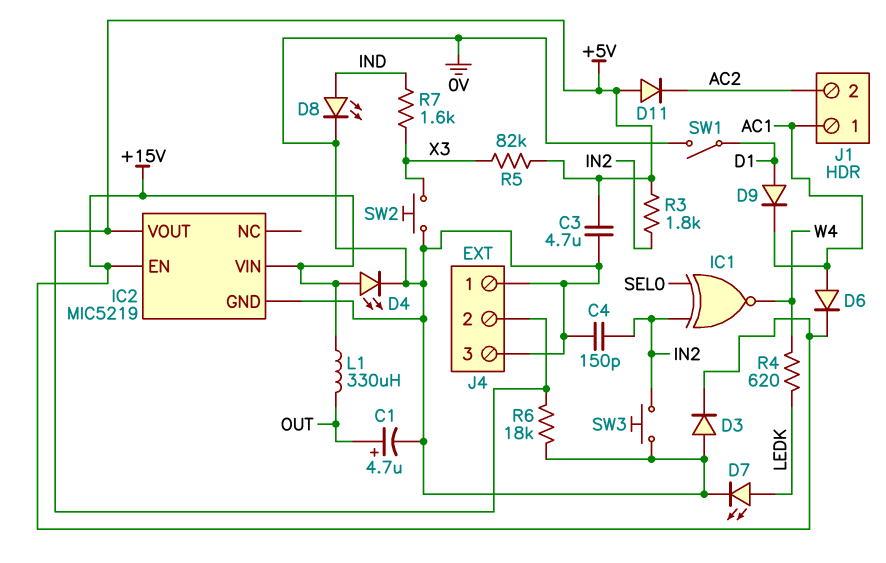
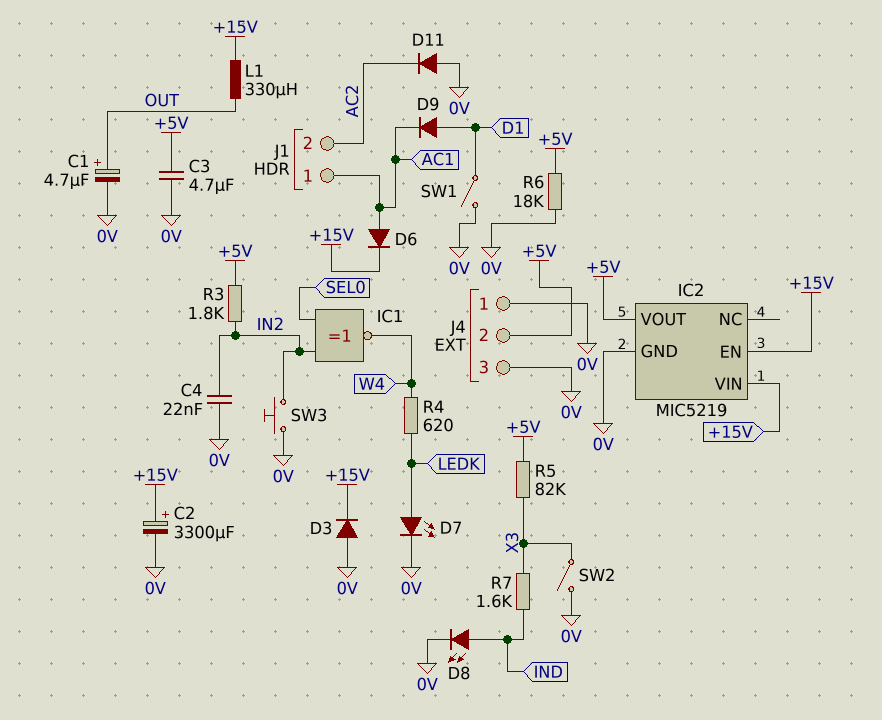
C2: none -> 3300uF (plus +15V, minus 0V)
C4: 150pF (0V, IN2) -> 22nF (0V, IN2)
D4: LED (A +15V, K 0V) -> none
D11: diode (A +5V, K AC2) -> diode (A 0V, K AC2)
SW2: button (0V, X3) -> switch (0V, X3)

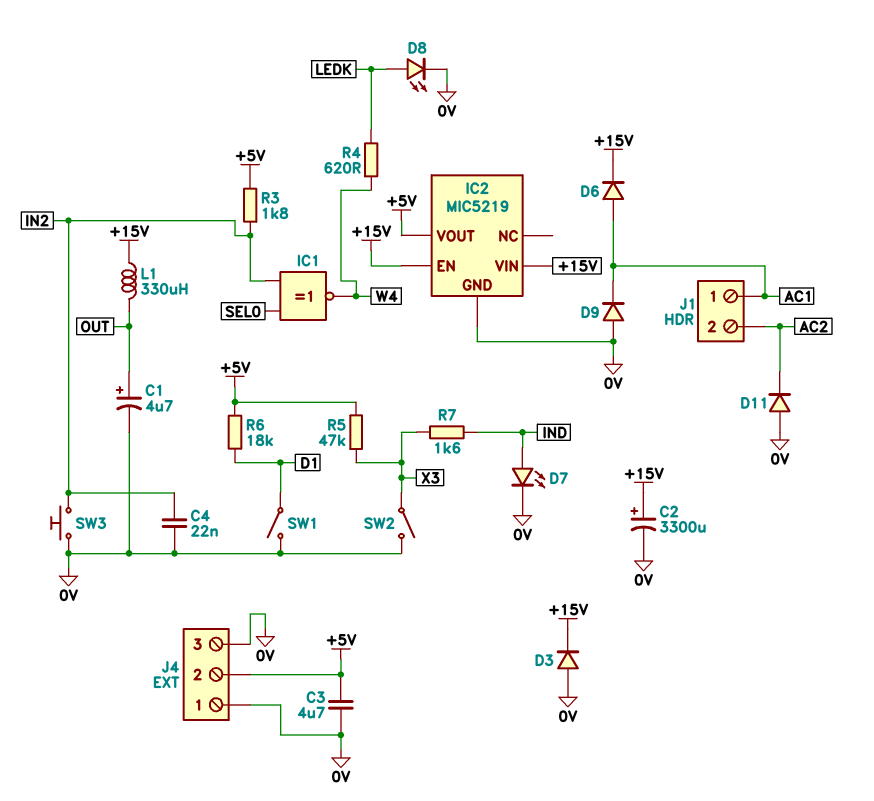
D7: LED (A LEDK, K 0V) -> LED (A IND, K 0V)
D8: LED (A IND, K 0V) -> LED (A LEDK, K 0V)
D9: diode (A D1, K AC1) -> diode (A 0V, K AC1)
R5: 82k (+5V, X3) -> 47k (+5V, X3)
R6: 18k (+5V, 0V) -> 18k (+5V, D1)

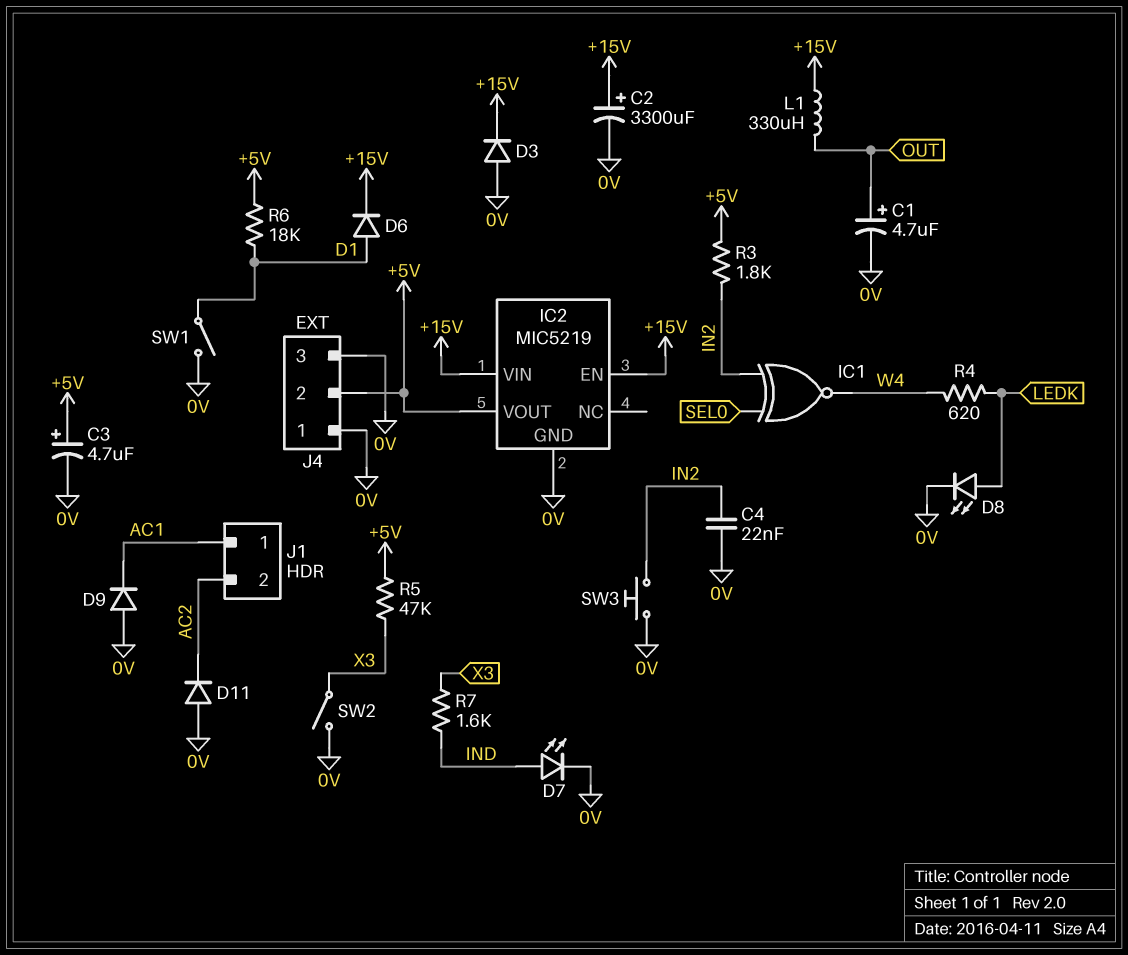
C3: 4.7uF (+5V, 0V) -> 4.7uF (plus +5V, minus 0V)
D6: diode (A AC1, K +15V) -> diode (A D1, K +15V)

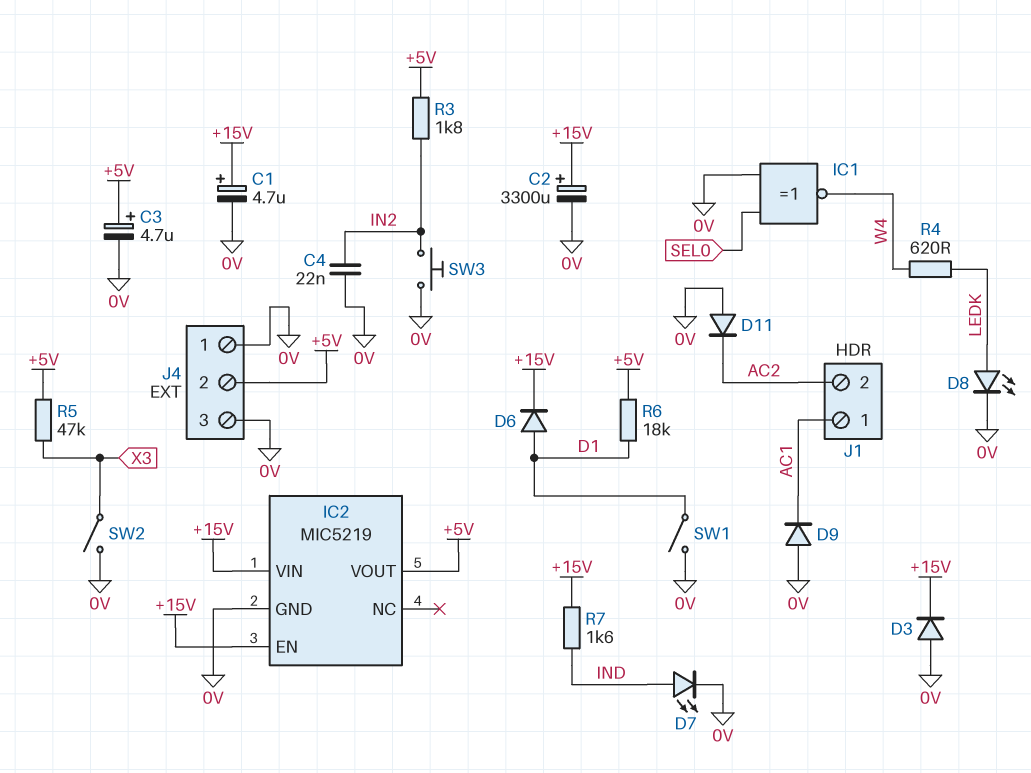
C1: 4.7uF (plus OUT, minus 0V) -> 4.7uF (plus +15V, minus 0V)
IC1: XNOR (in IN2, in SEL0, out W4) -> XNOR (in 0V, in SEL0, out W4)
L1: 330uH (+15V, OUT) -> none
R7: 1.6k (IND, X3) -> 1.6k (+15V, IND)

